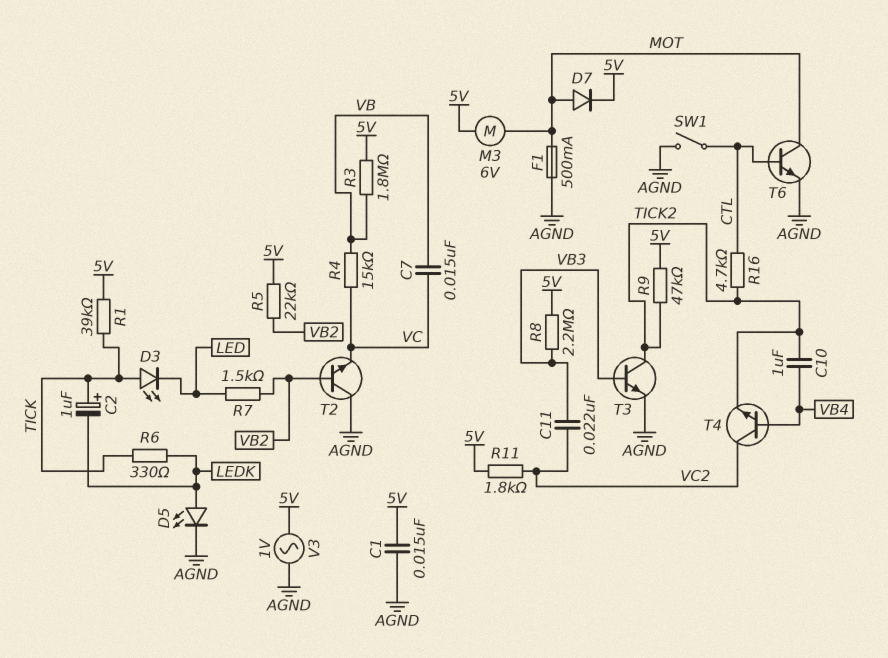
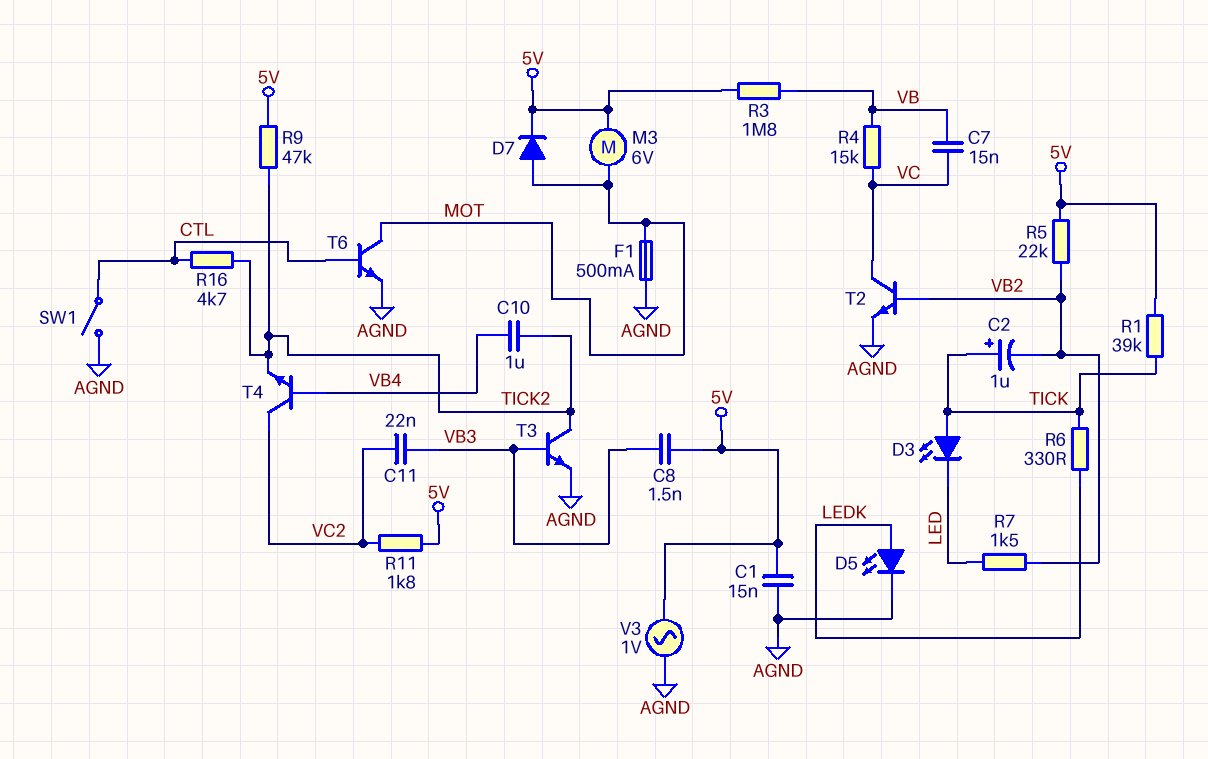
C2: 1uF (plus TICK, minus LEDK) -> 1uF (plus TICK, minus VB2)
C8: none -> 1.5nF (5V, VB3)
R8: 2.2M (5V, VB3) -> none
T2: NPN (B VB2, C AGND, E VC) -> NPN (B VB2, C VC, E AGND)

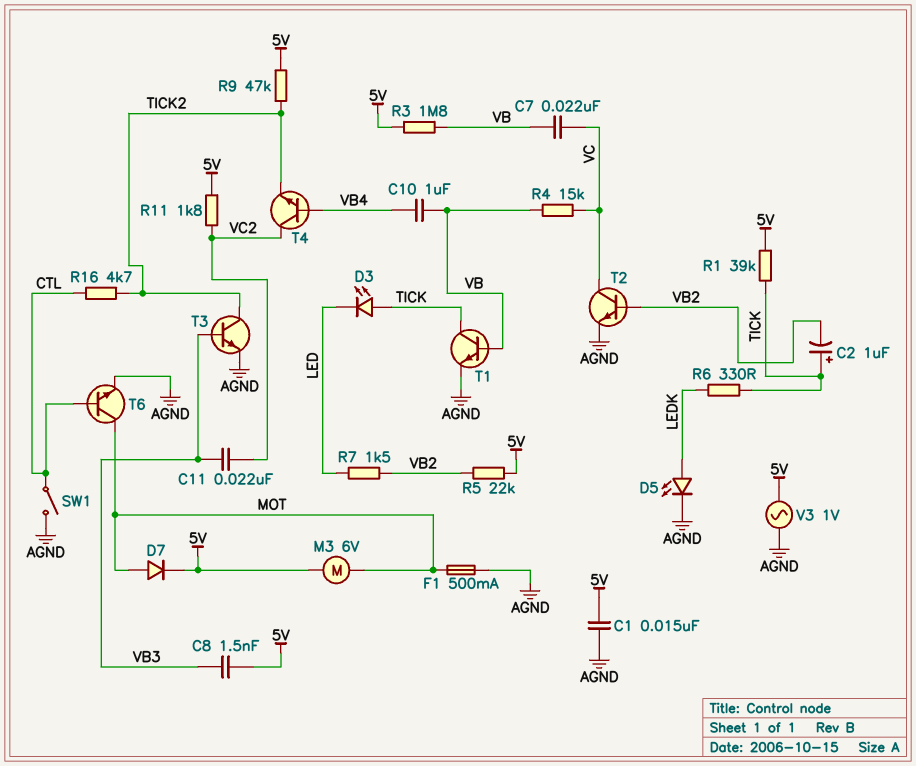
C7: 15nF (VB, VC) -> 22nF (VB, VC)
C10: 1uF (TICK2, VB4) -> 1uF (VB, VB4)
T1: none -> NPN (B VB, C TICK, E AGND)

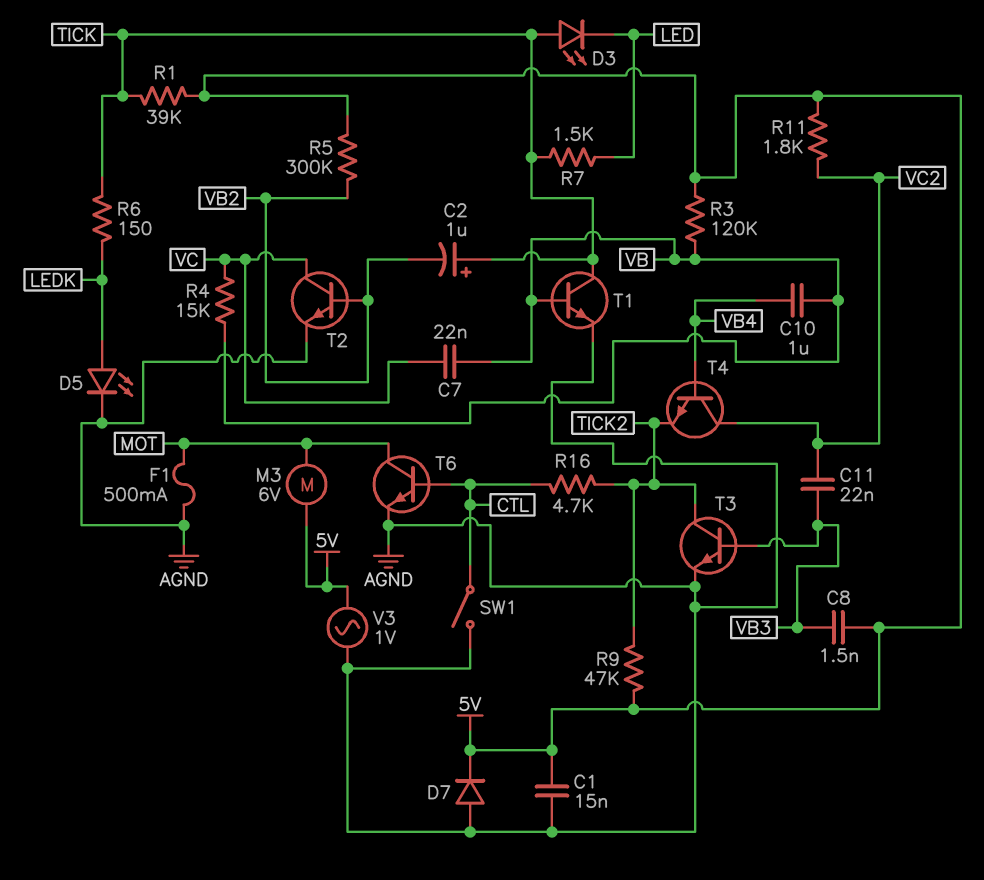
D7: diode (A MOT, K 5V) -> diode (A AGND, K 5V)
R3: 1.8M (5V, VB) -> 120k (5V, VB)
R5: 22k (5V, VB2) -> 300k (5V, VB2)
R6: 330 (LEDK, TICK) -> 150 (LEDK, TICK)
R7: 1.5k (LED, VB2) -> 1.5k (LED, TICK)

